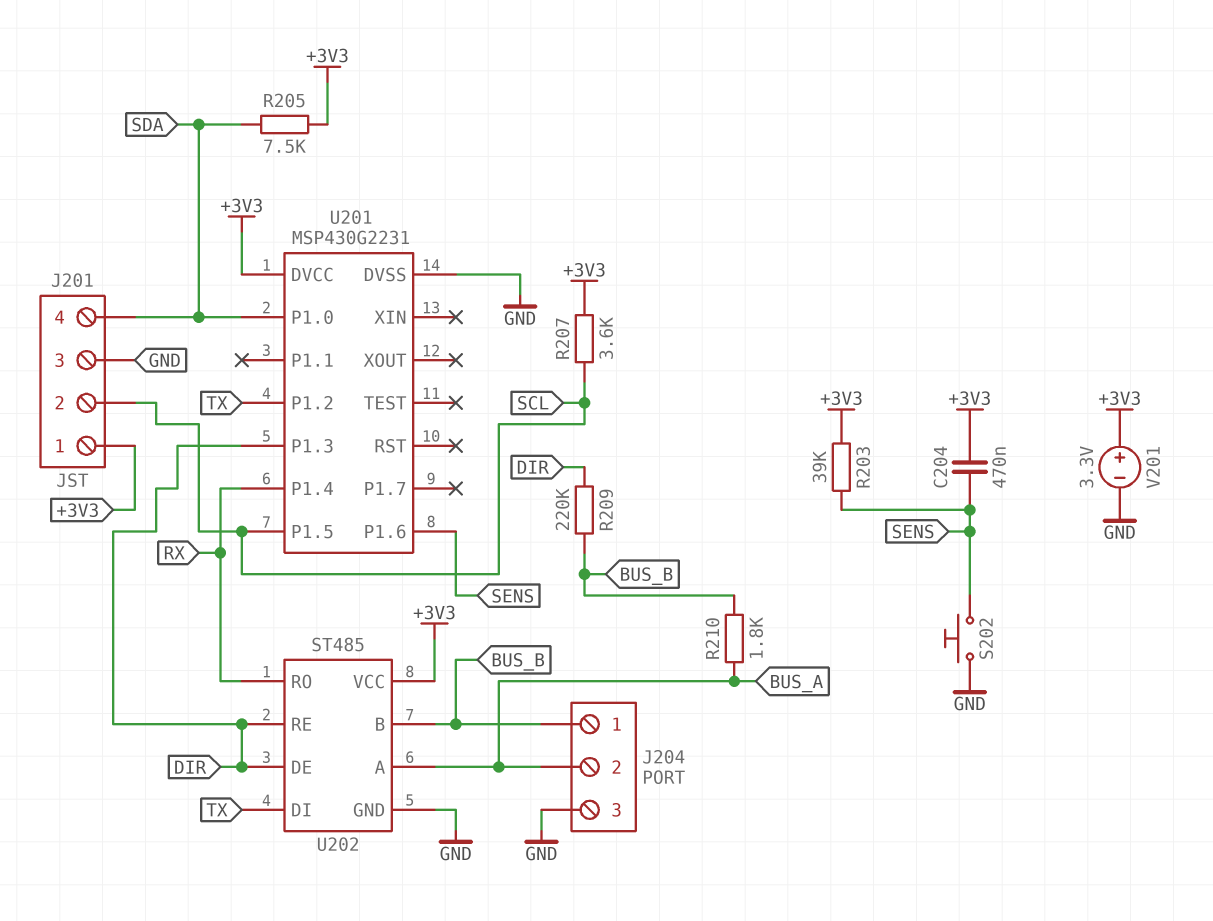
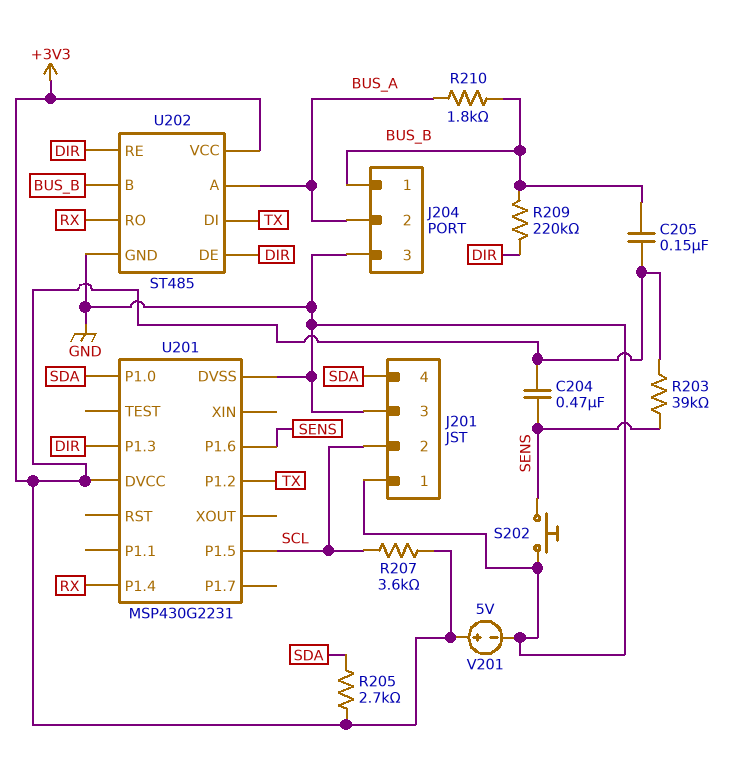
C205: none -> 150nF (+3V3, BUS_B)
J201 pin 1: +3V3 -> GND
R205: 7.5k (+3V3, SDA) -> 2.7k (+3V3, SDA)
V201: 3.3V (plus +3V3, minus GND) -> 5V (plus +3V3, minus GND)

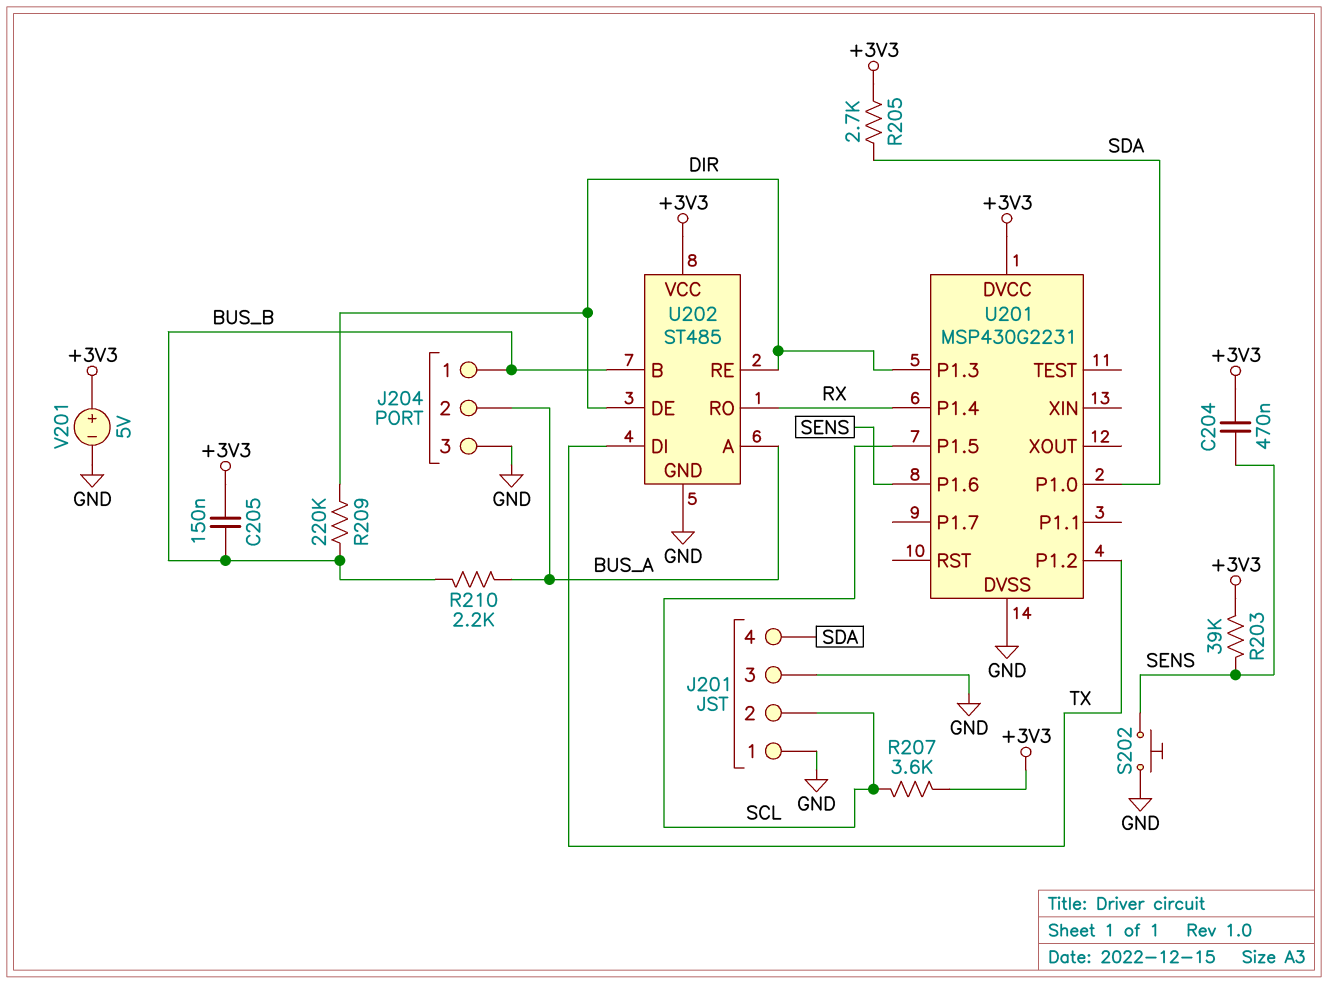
R210: 1.8k (BUS_A, BUS_B) -> 2.2k (BUS_A, BUS_B)

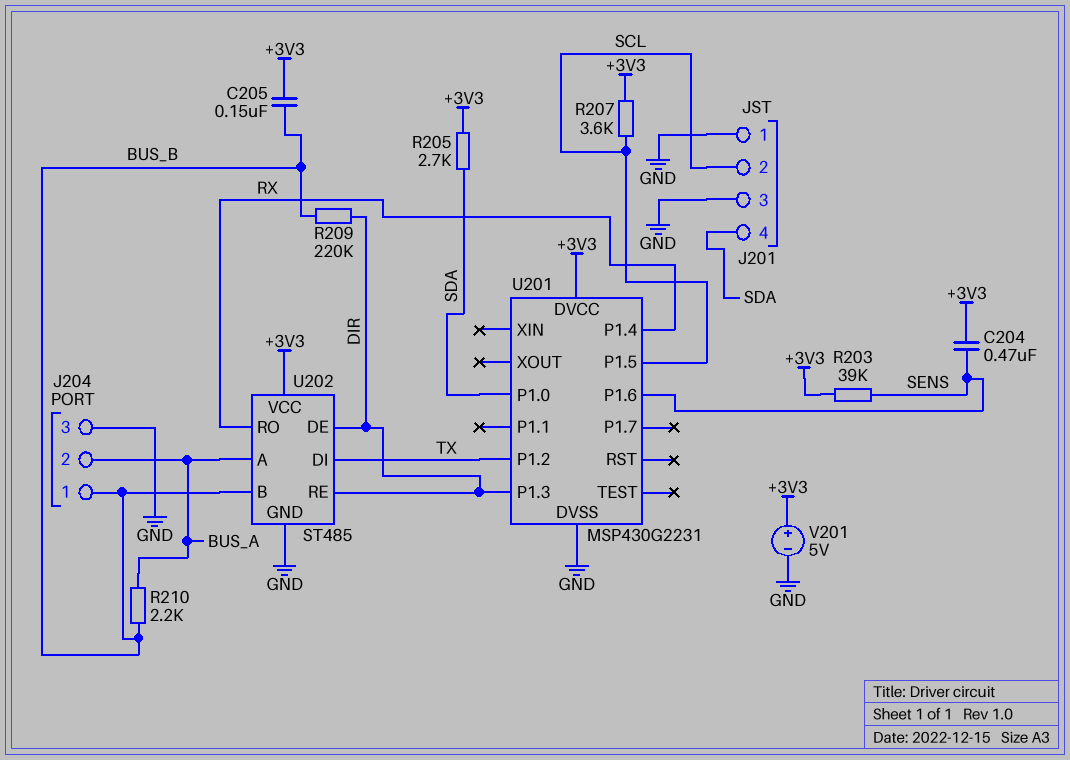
S202: button (GND, SENS) -> none

